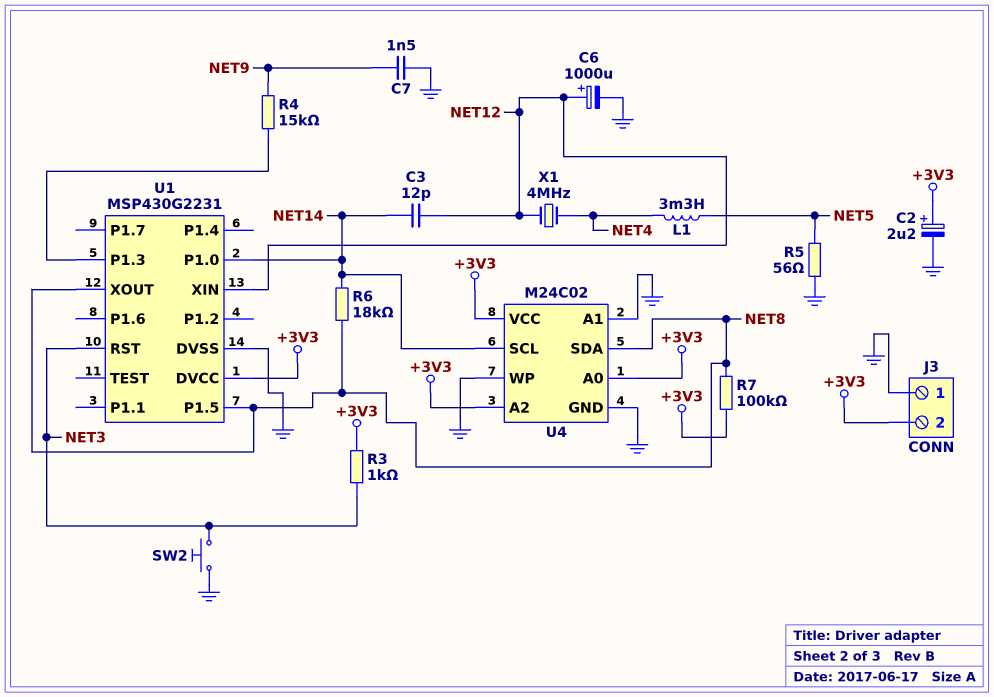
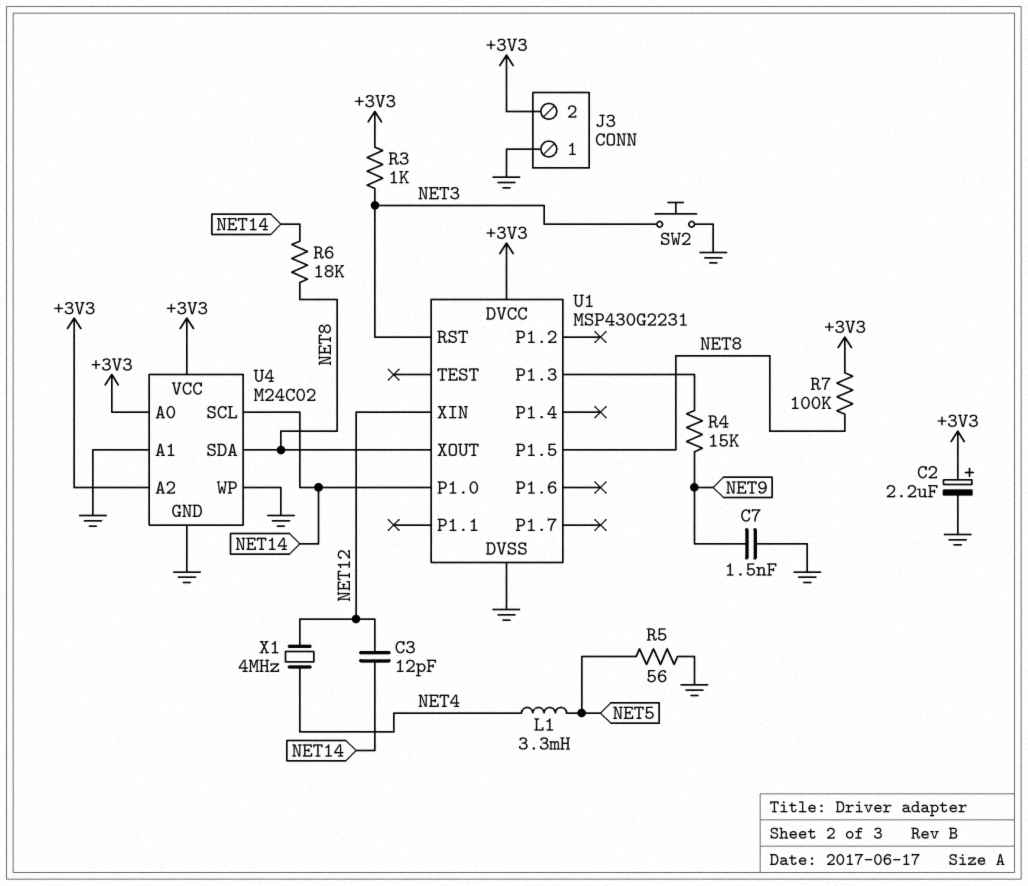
C6: 1000uF (plus NET12, minus GND) -> none

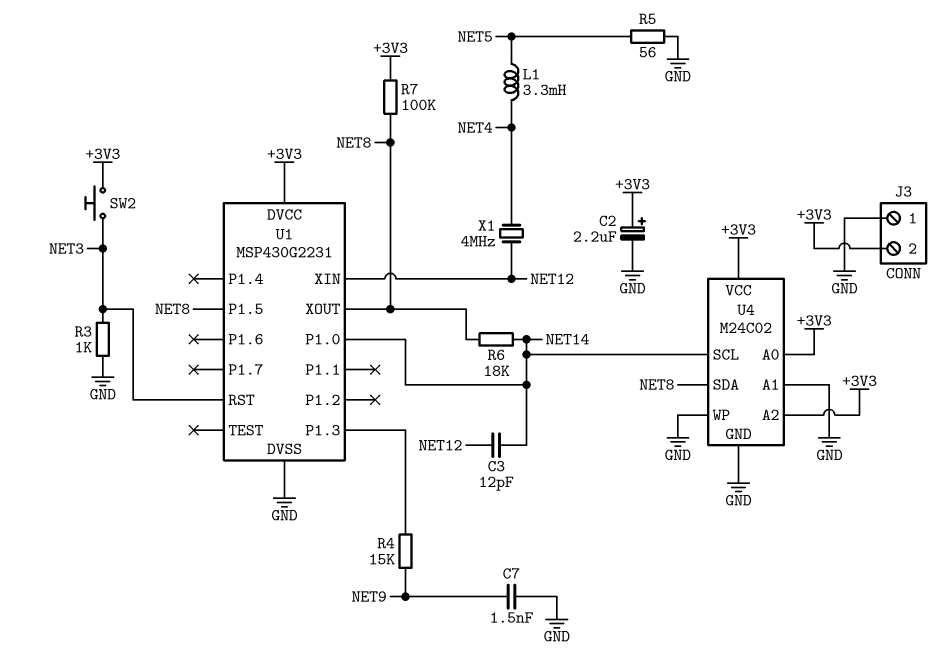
R3: 1k (+3V3, NET3) -> 1k (GND, NET3)
SW2: button (GND, NET3) -> button (+3V3, NET3)

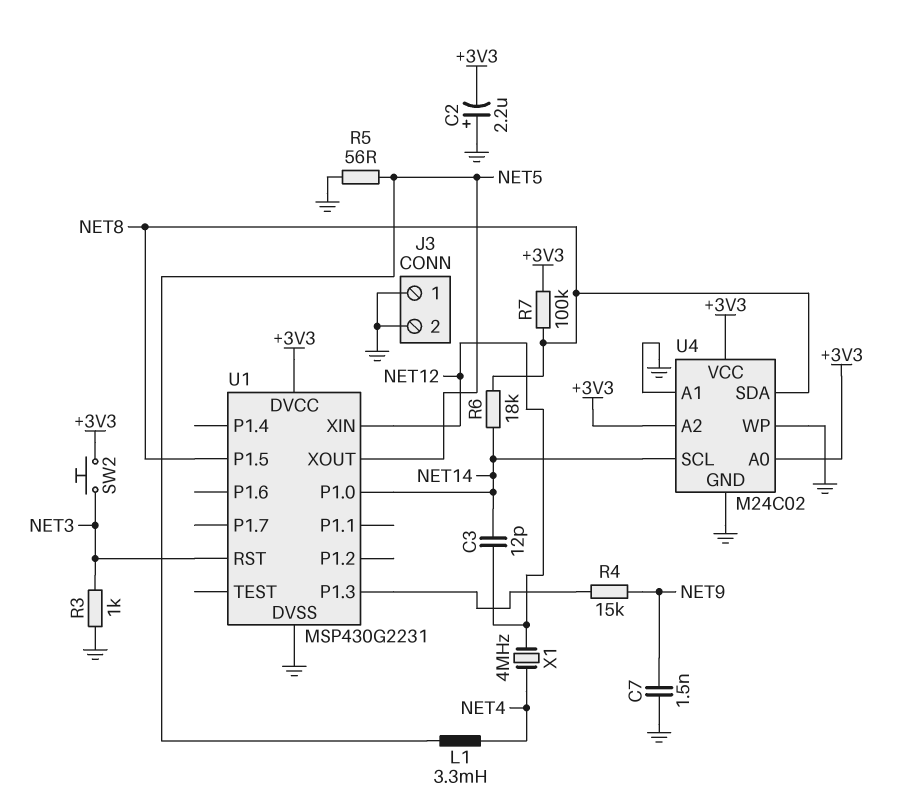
C2: 2.2uF (plus +3V3, minus GND) -> 2.2uF (plus GND, minus +3V3)
J3 pin 2: +3V3 -> GND
U1 pin XOUT: NET8 -> NET5

